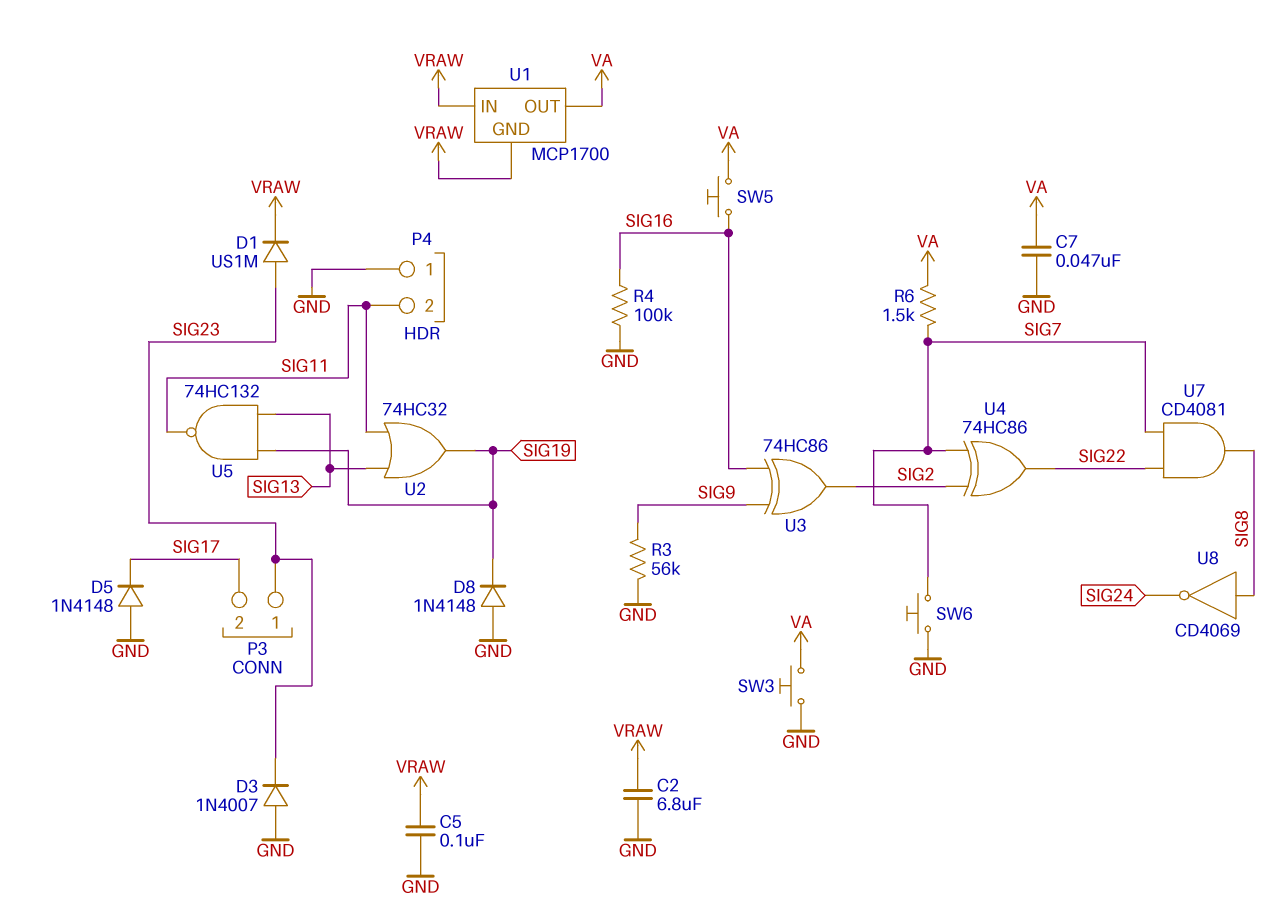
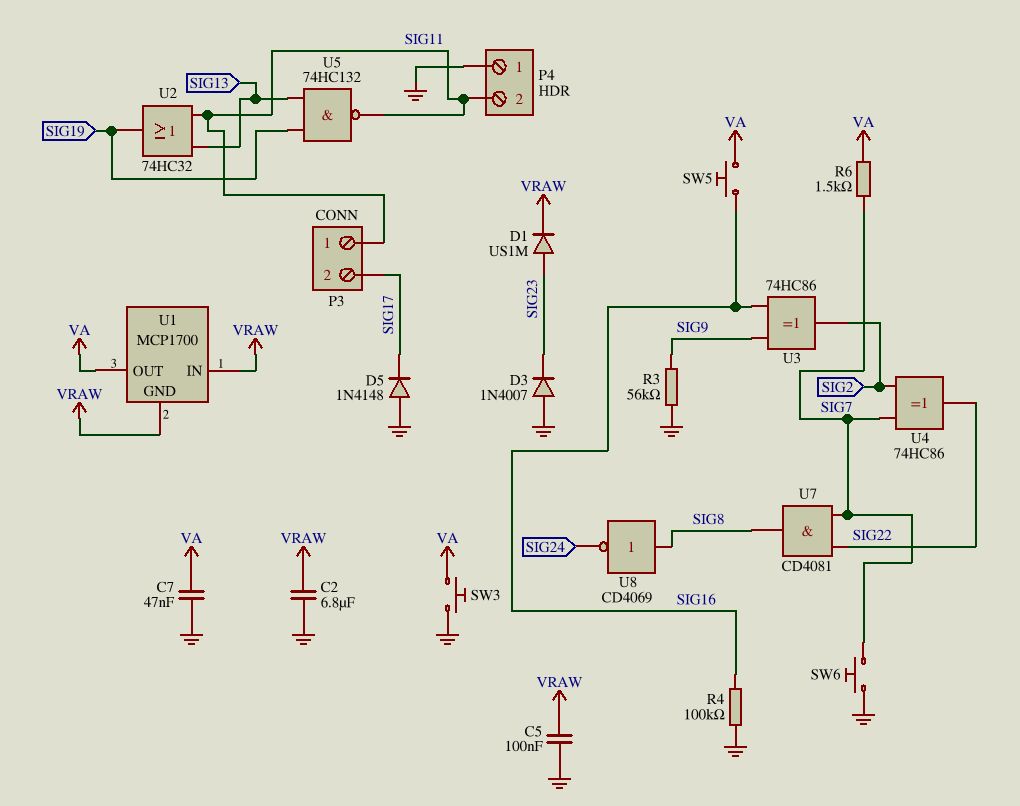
D8: diode 1N4148 (A GND, K SIG19) -> none
P3 pin 1: SIG23 -> SIG11

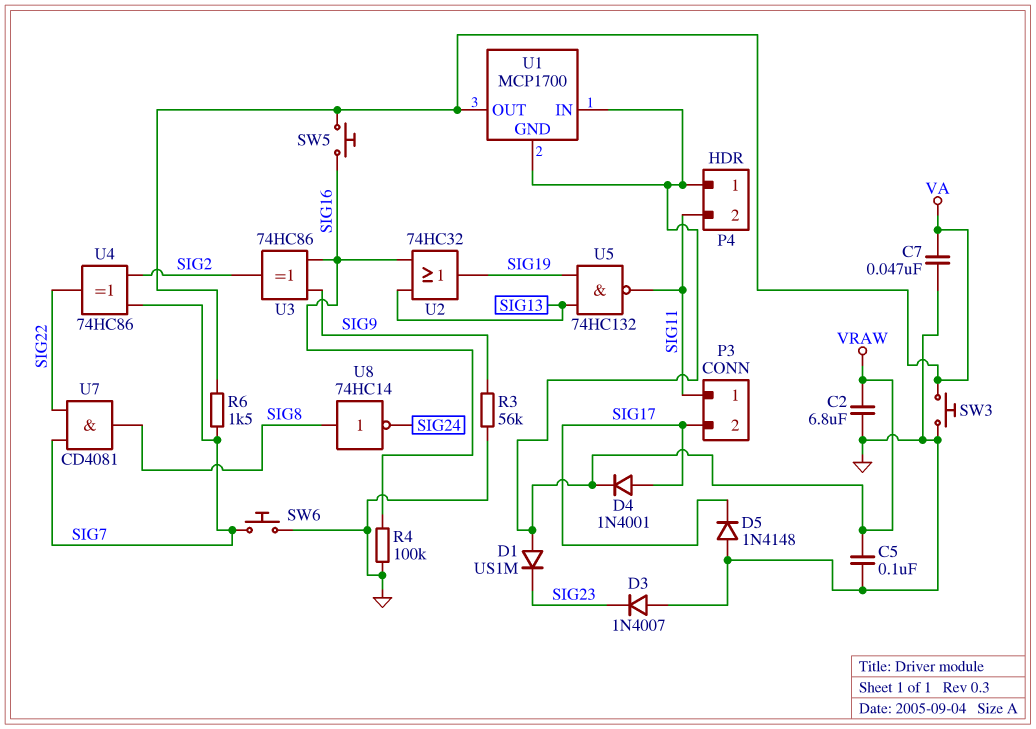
D1: diode US1M (A SIG23, K VRAW) -> diode US1M (A VRAW, K SIG23)
D4: none -> diode 1N4001 (A SIG17, K VRAW)
P4 pin 1: GND -> VRAW
U2: OR 74HC32 (in SIG11, in SIG13, out SIG19) -> OR 74HC32 (in SIG13, in SIG16, out SIG19)
U8: NOT CD4069 (in SIG8, out SIG24) -> NOT 74HC14 (in SIG8, out SIG24)

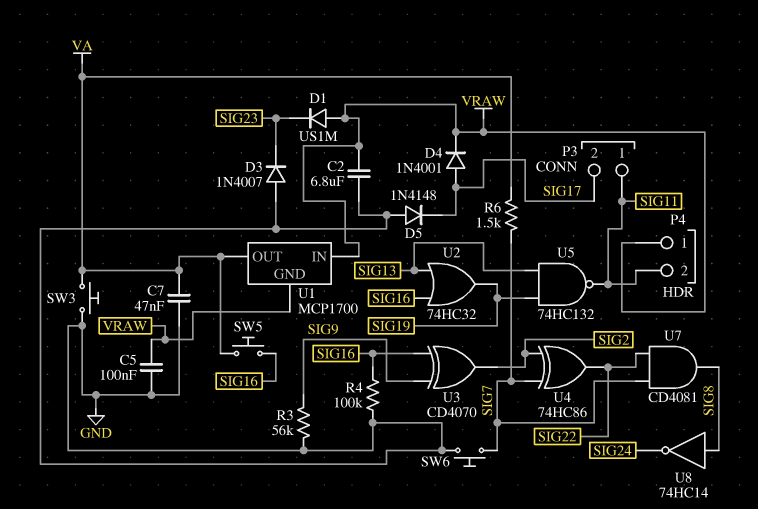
U3: XOR 74HC86 (in SIG9, in SIG16, out SIG2) -> XOR CD4070 (in SIG9, in SIG16, out SIG2)

